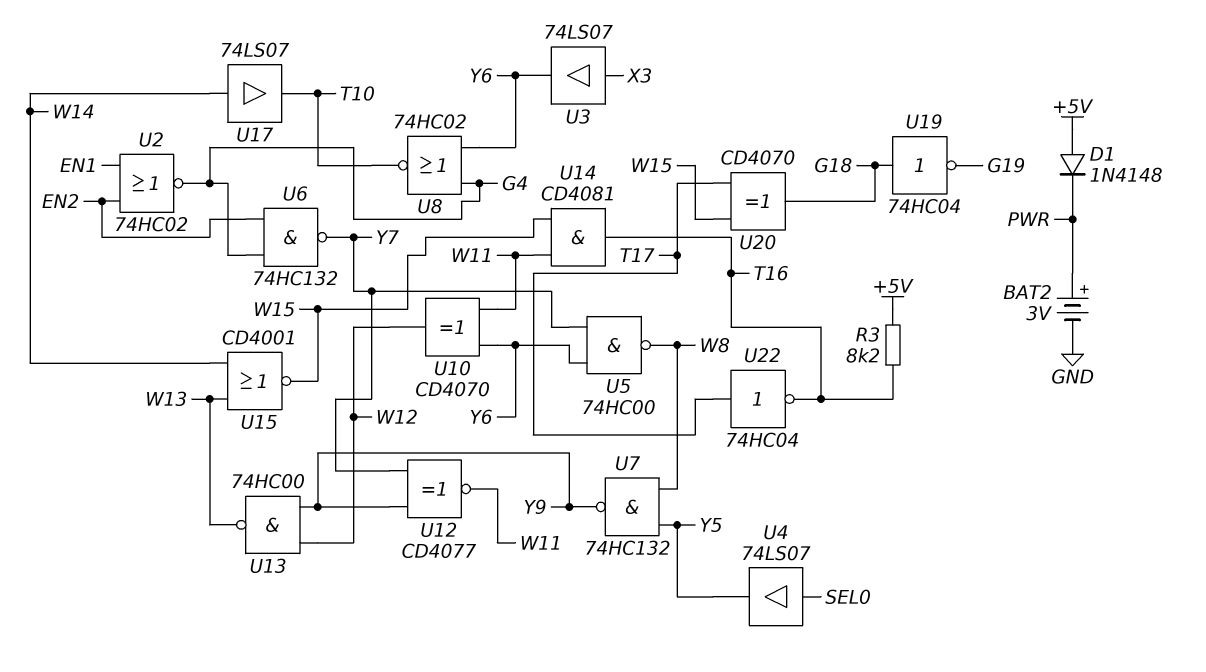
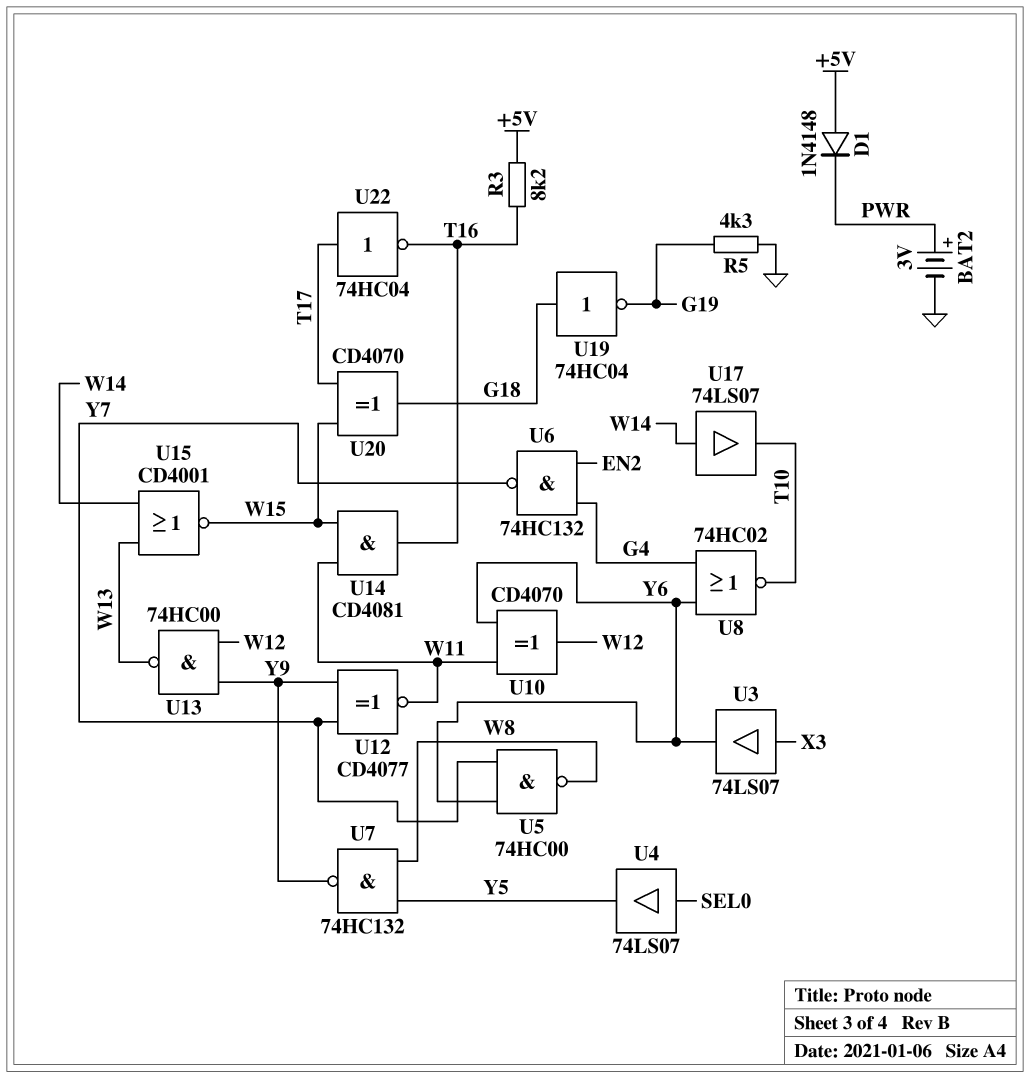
R5: none -> 4.3k (G19, GND)
U2: NOR 74HC02 (in EN1, in EN2, out G4) -> none

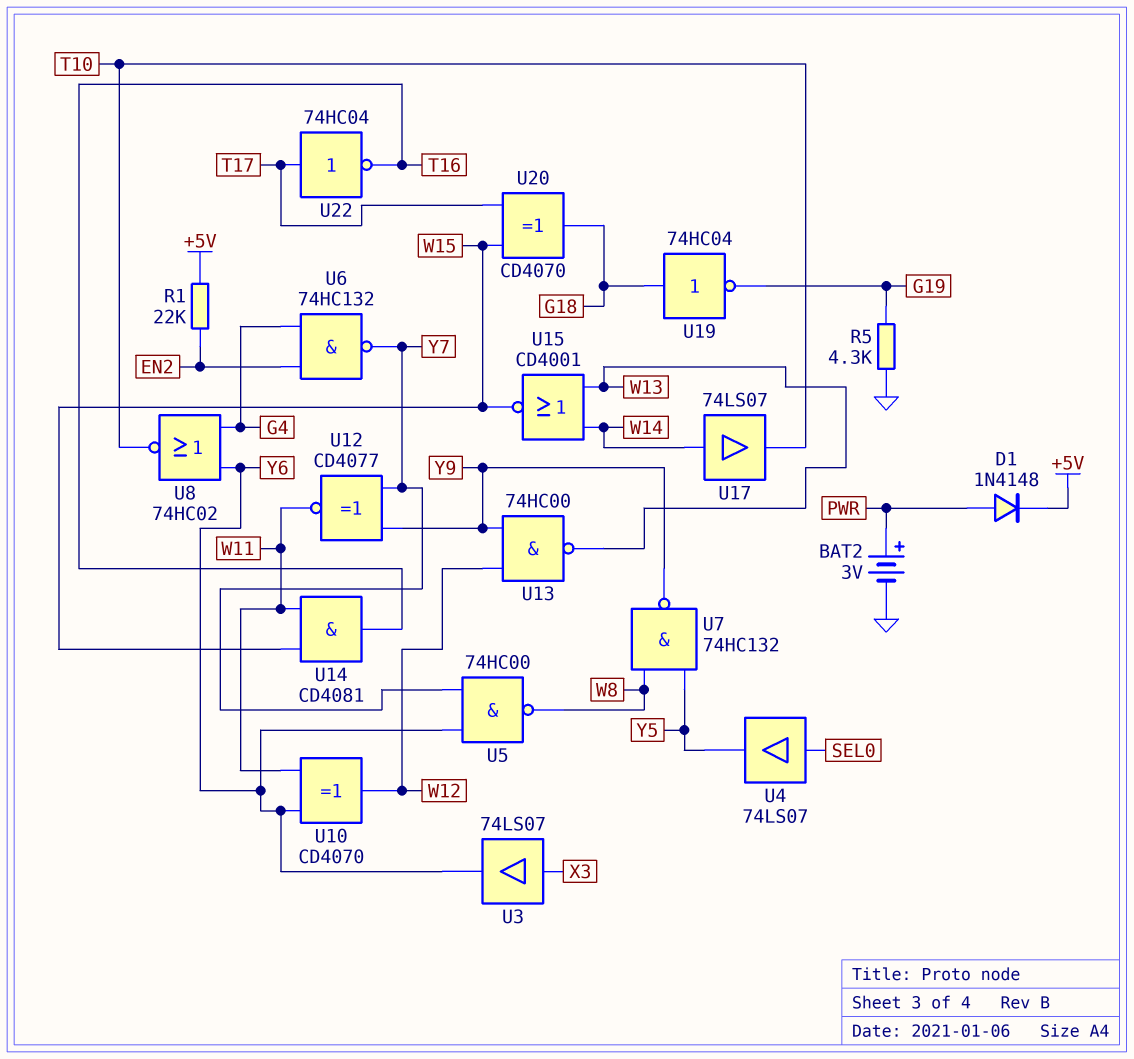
D1: diode 1N4148 (A +5V, K PWR) -> diode 1N4148 (A PWR, K +5V)
R1: none -> 22k (+5V, EN2)
R3: 8.2k (+5V, T16) -> none

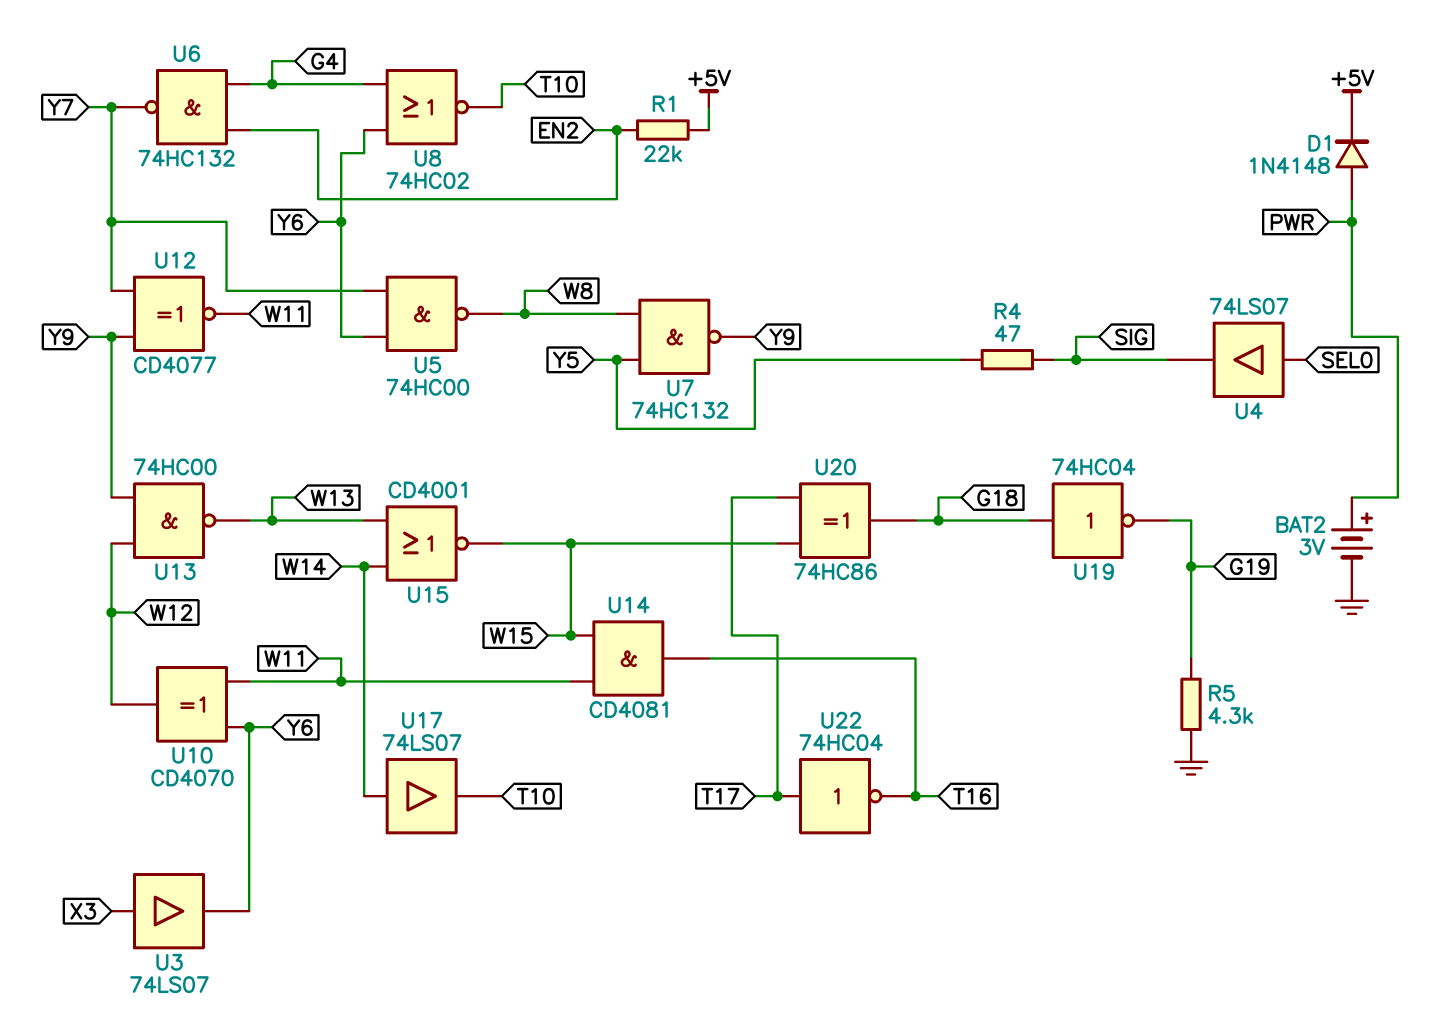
R4: none -> 47 (SIG, Y5)
U4: buffer 74LS07 (in SEL0, out Y5) -> buffer 74LS07 (in SEL0, out SIG)
U20: XOR CD4070 (in T17, in W15, out G18) -> XOR 74HC86 (in T17, in W15, out G18)

